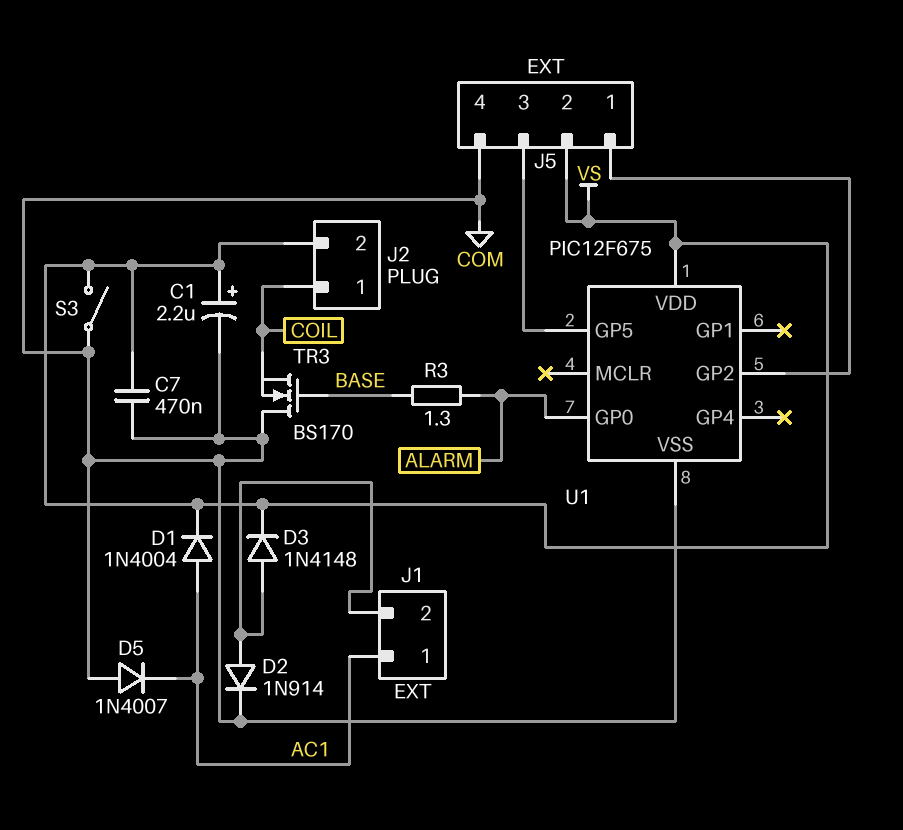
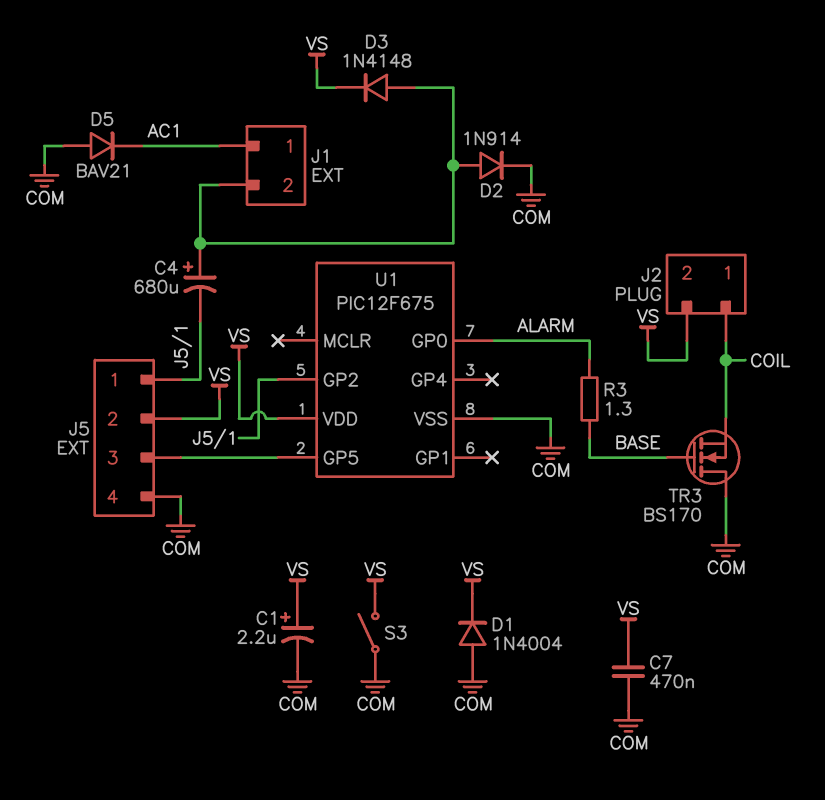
C4: none -> 680uF (plus J1/2, minus J5/1)
D1: diode 1N4004 (A AC1, K VS) -> diode 1N4004 (A COM, K VS)
D5: diode 1N4007 (A COM, K AC1) -> diode BAV21 (A COM, K AC1)

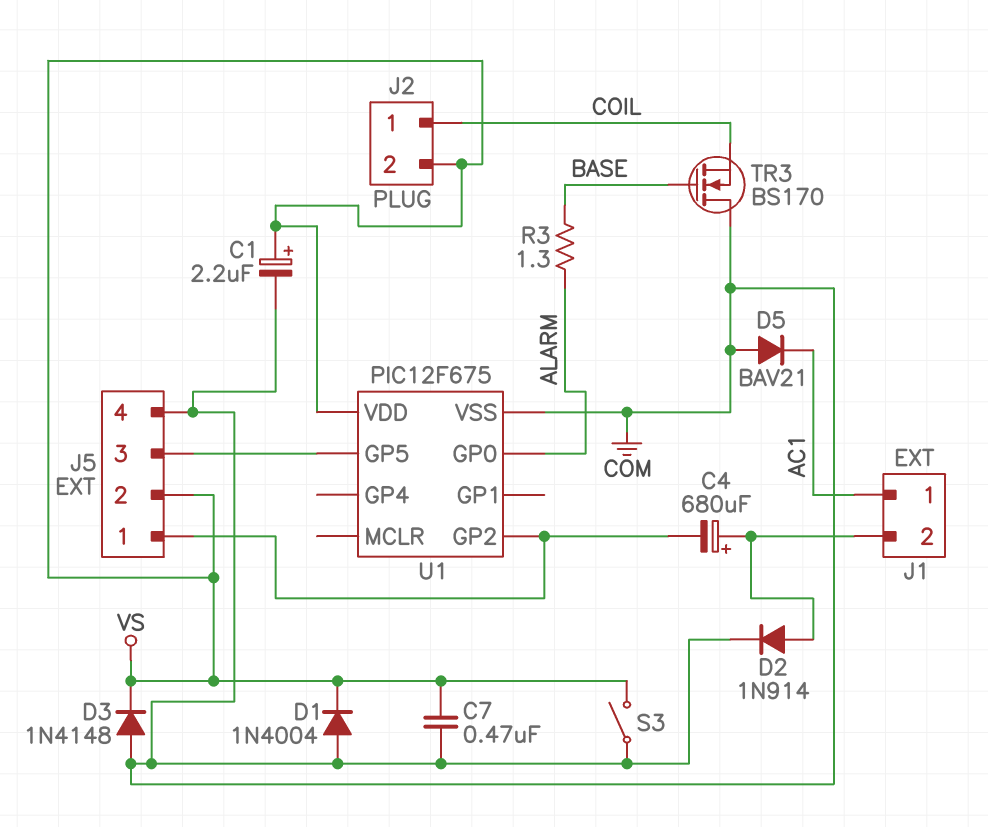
D3: diode 1N4148 (A J1/2, K VS) -> diode 1N4148 (A COM, K VS)

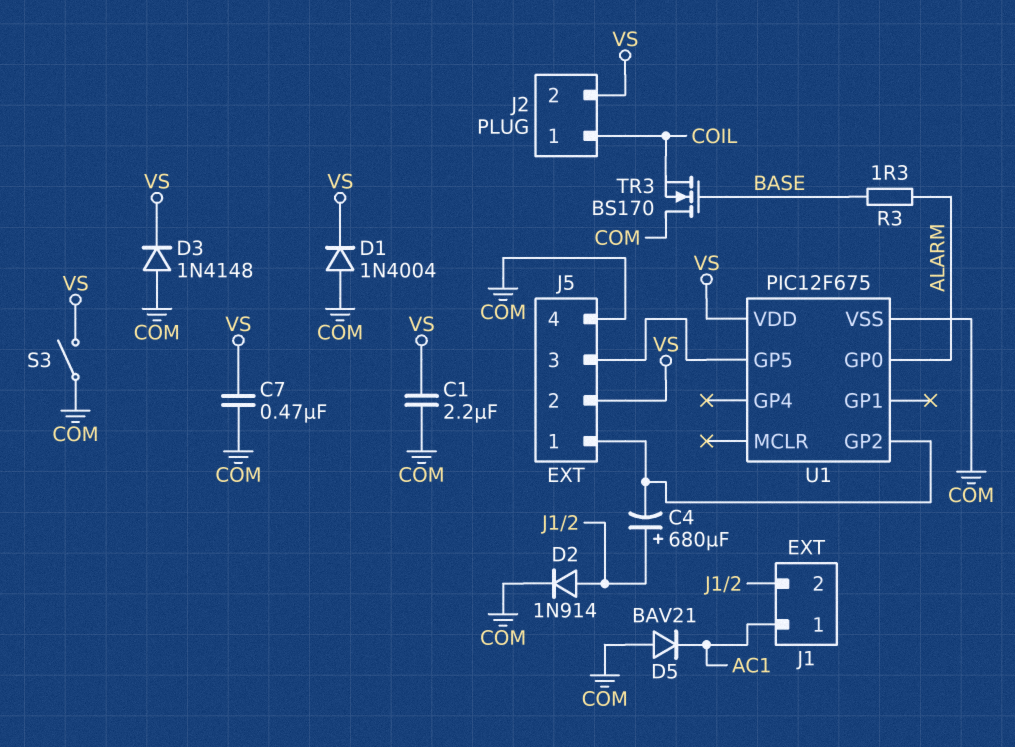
C1: 2.2uF (plus VS, minus COM) -> 2.2uF (COM, VS)

